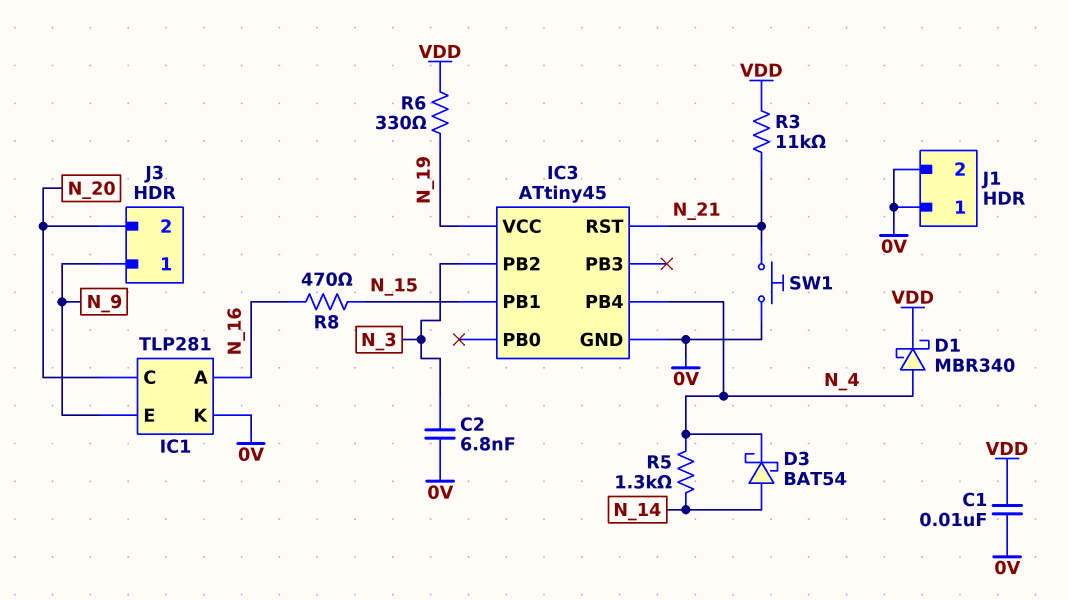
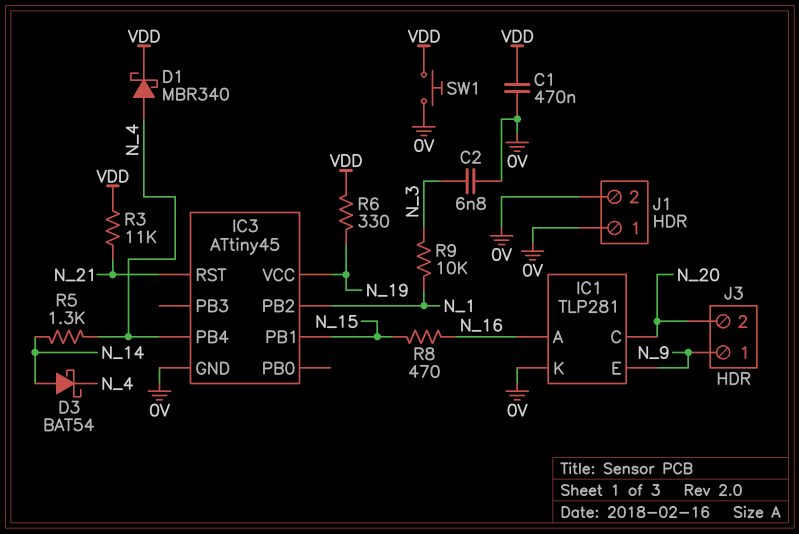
C1: 10nF (0V, VDD) -> 470nF (0V, VDD)
IC3 pin PB2: N_3 -> N_1
R9: none -> 10k (N_1, N_3)
SW1: button (0V, N_21) -> button (0V, VDD)

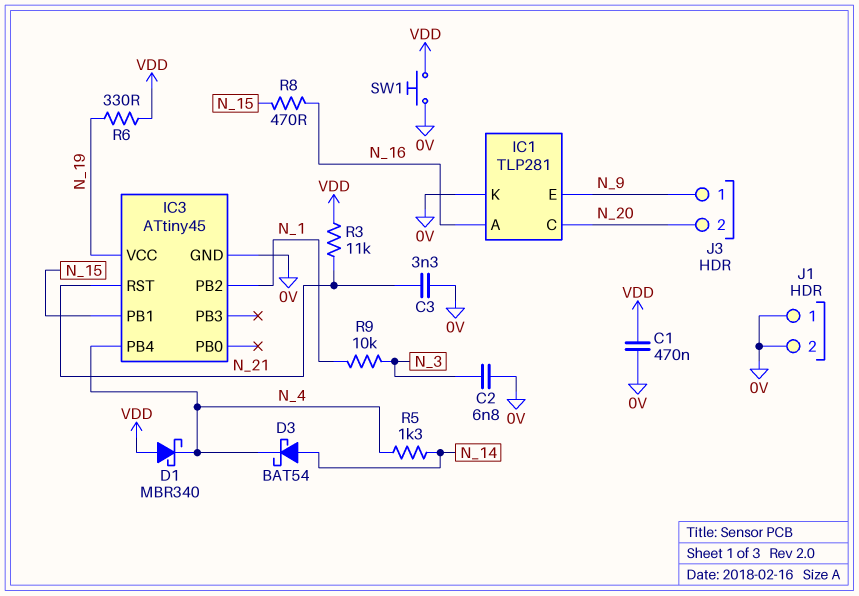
C3: none -> 3.3nF (0V, N_21)
D1: schottky MBR340 (A N_4, K VDD) -> schottky MBR340 (A VDD, K N_4)

